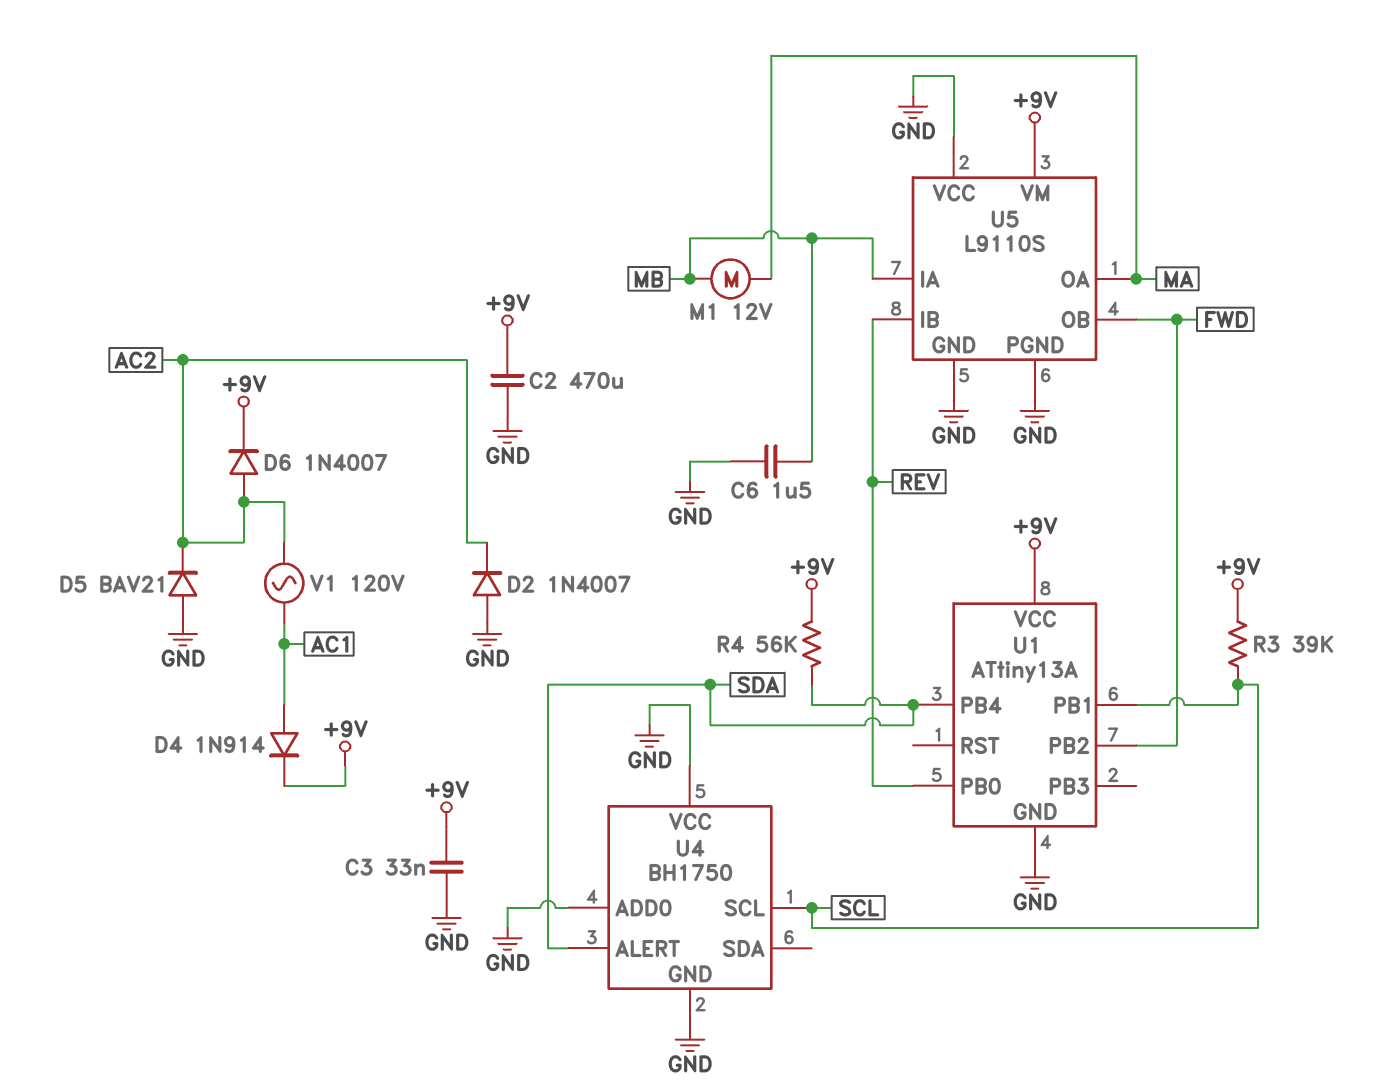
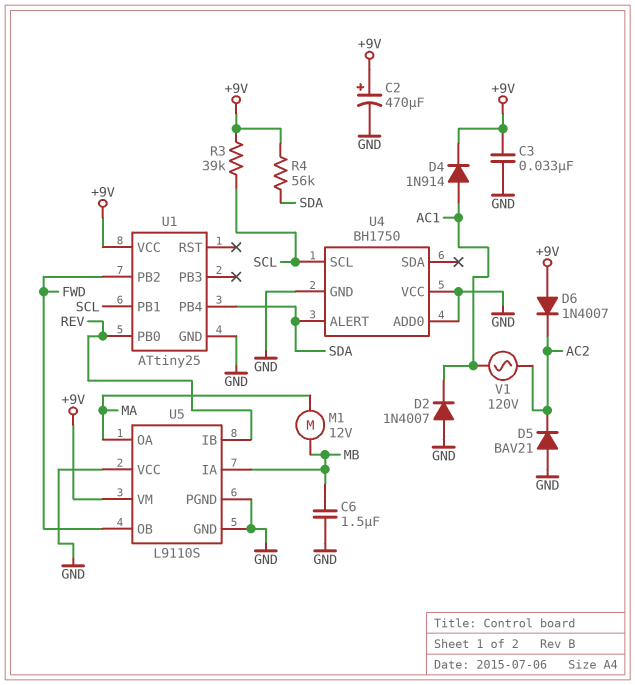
C2: 470uF (+9V, GND) -> 470uF (plus +9V, minus GND)
D2: diode 1N4007 (A GND, K AC2) -> diode 1N4007 (A GND, K AC1)
D6: diode 1N4007 (A AC2, K +9V) -> diode 1N4007 (A +9V, K AC2)
U1: ATtiny13A -> ATtiny25

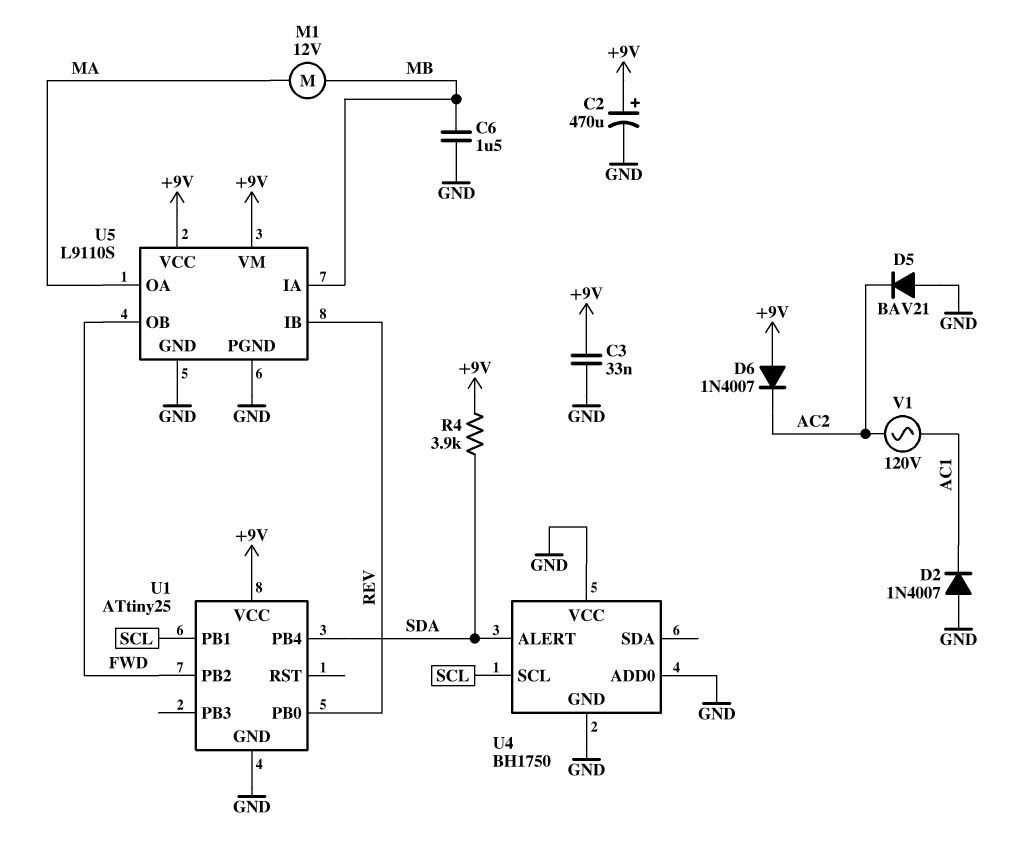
D4: diode 1N914 (A AC1, K +9V) -> none
R3: 39k (+9V, SCL) -> none
R4: 56k (+9V, SDA) -> 3.9k (+9V, SDA)
U5 pin VCC: GND -> +9V

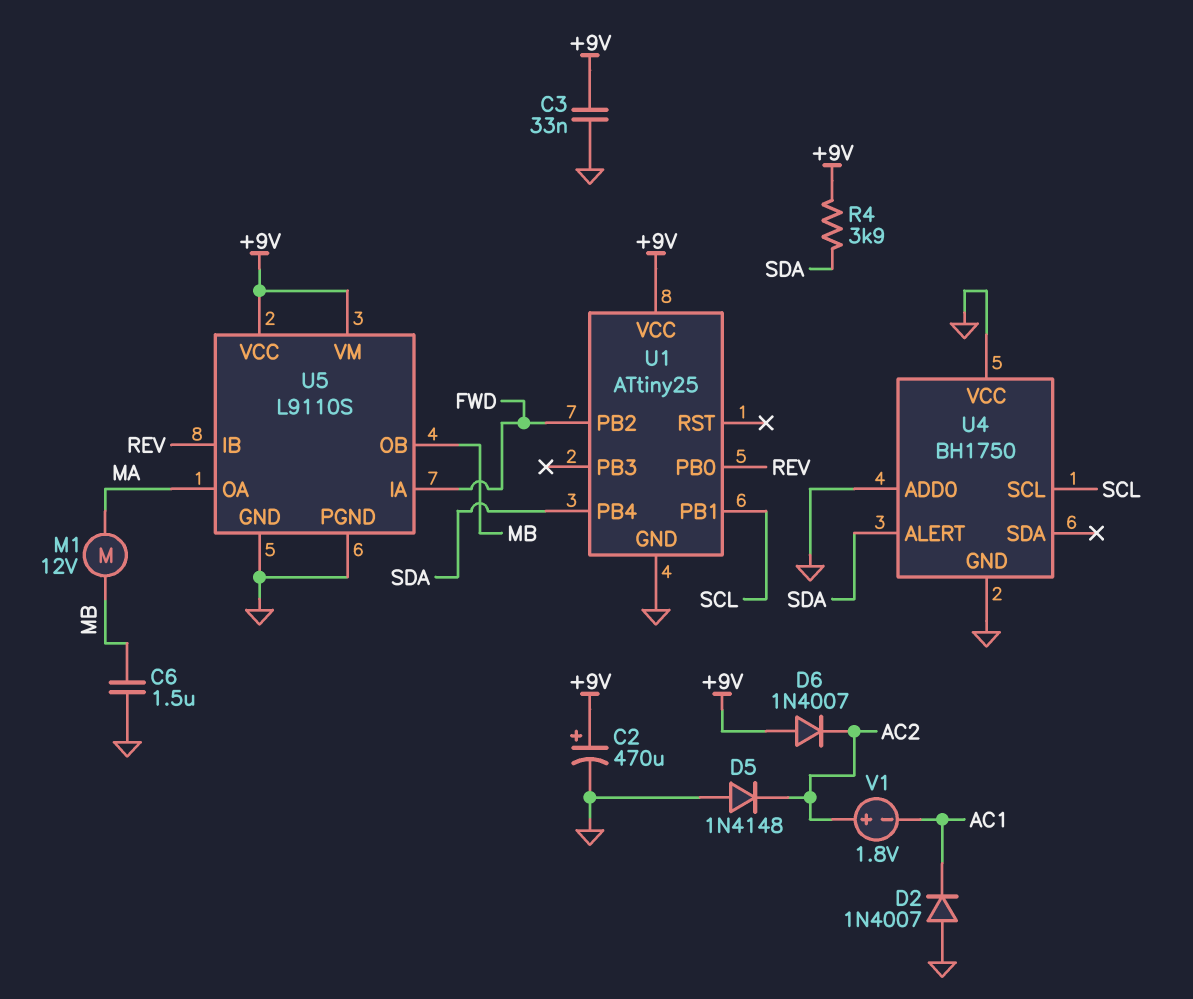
D5: diode BAV21 (A GND, K AC2) -> diode 1N4148 (A GND, K AC2)
U5 pin IA: MB -> FWD
U5 pin OB: FWD -> MB
V1: AC 120V (AC1, AC2) -> 1.8V (plus AC2, minus AC1)

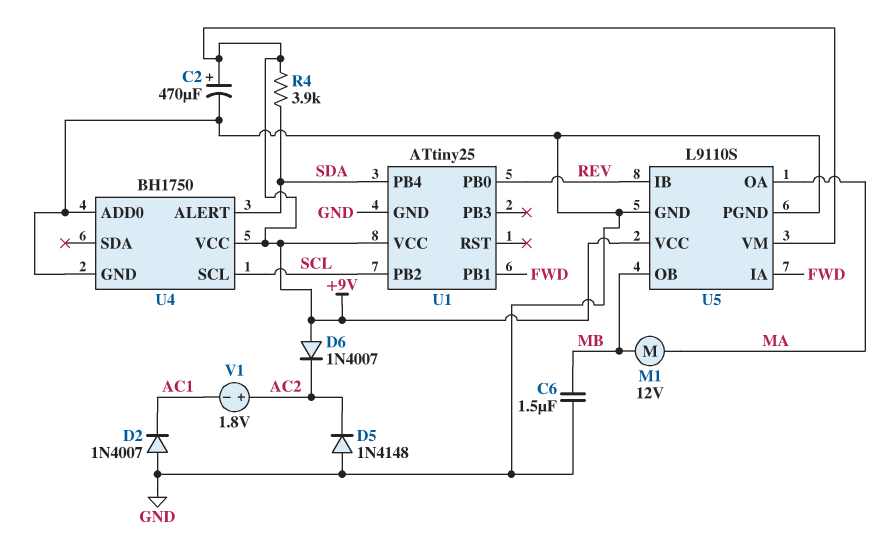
C3: 33nF (+9V, GND) -> none
U1 pin PB1: SCL -> FWD
U1 pin PB2: FWD -> SCL
U4 pin VCC: GND -> +9V

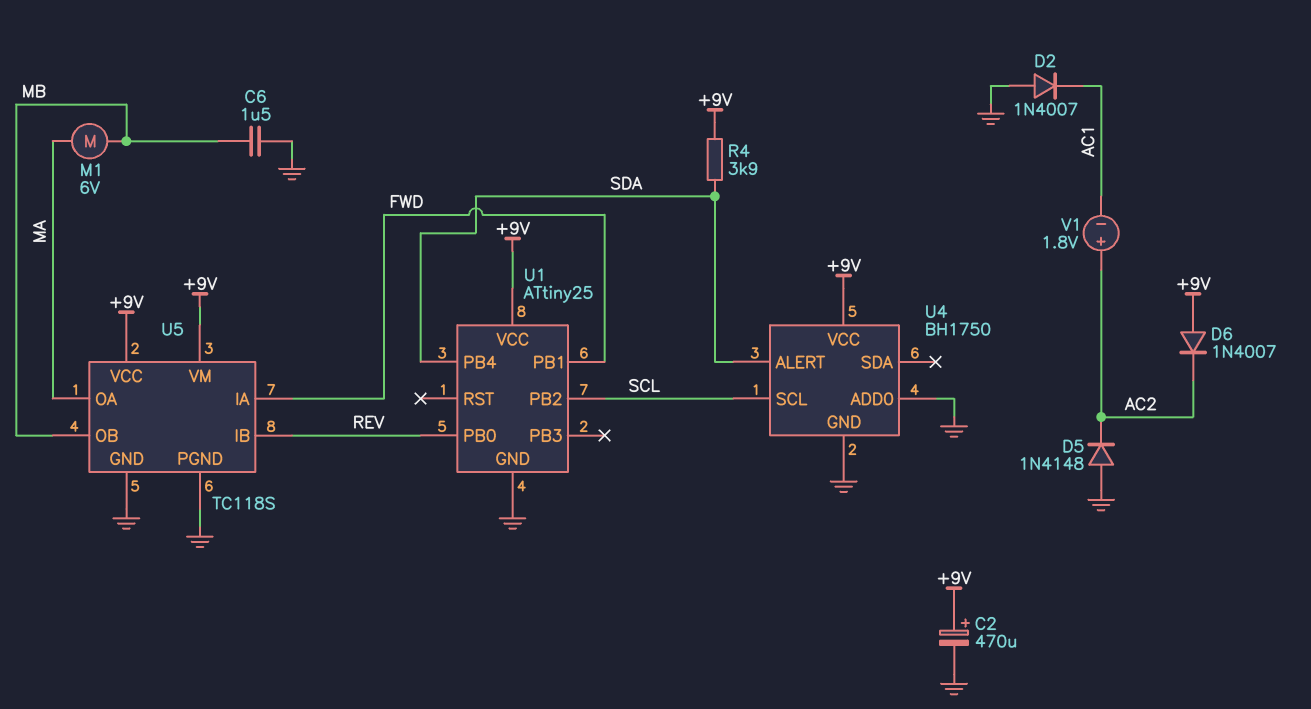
M1: motor 12V (MA, MB) -> motor 6V (MA, MB)
U5: L9110S -> TC118S

